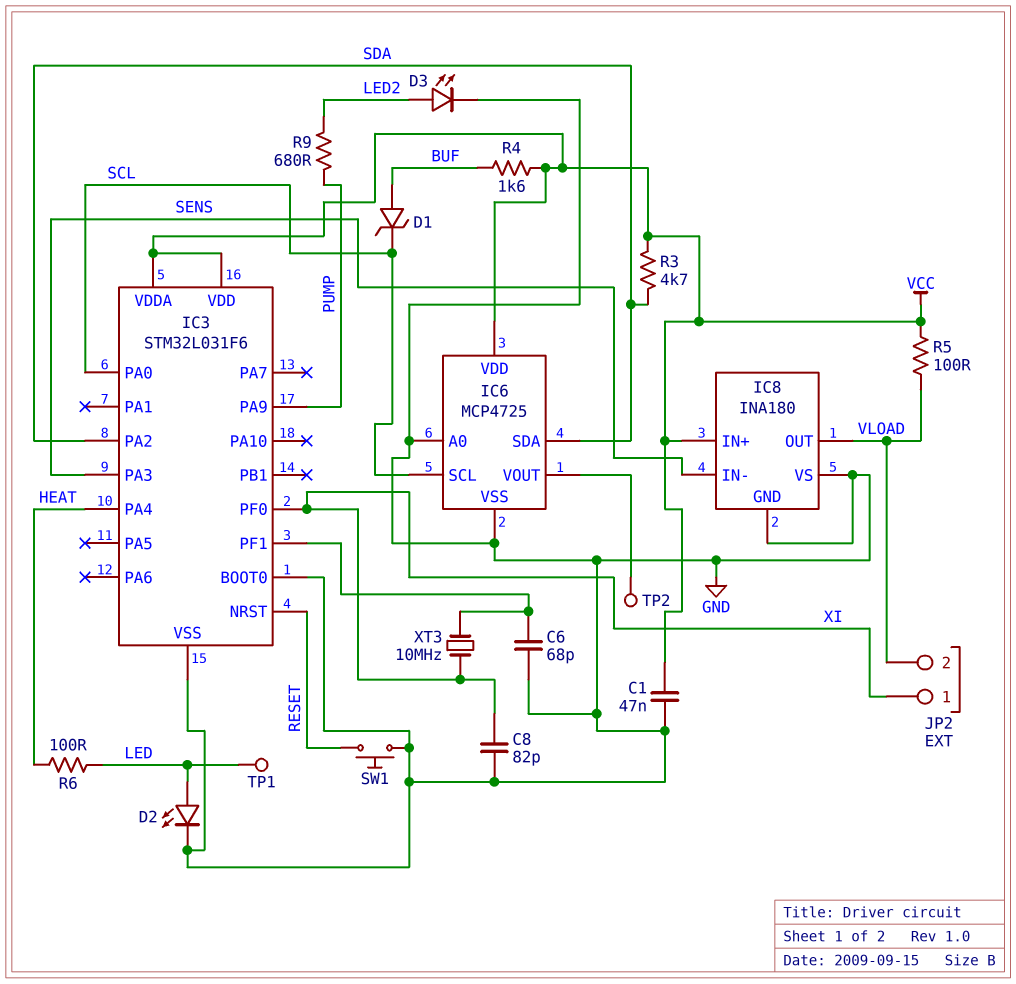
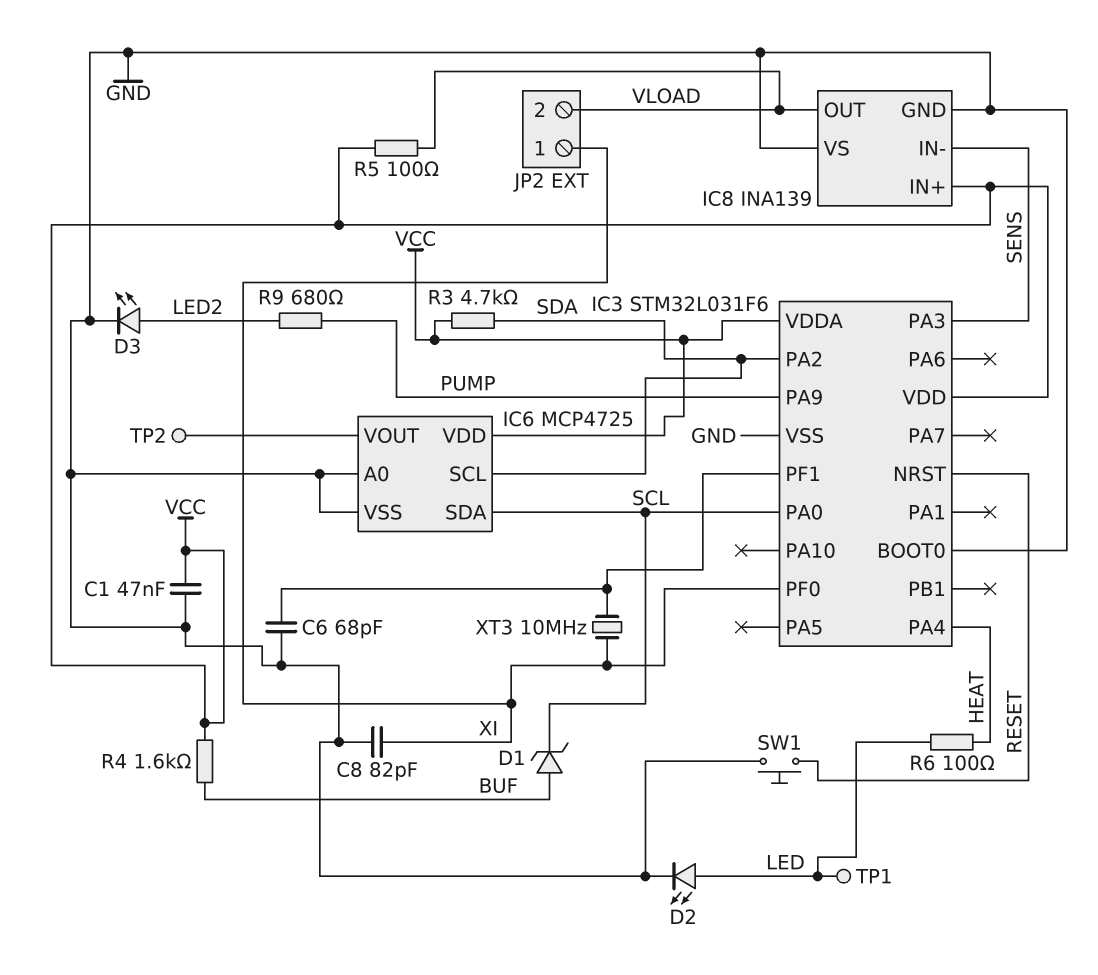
IC6 pin SCL: SCL -> SDA
IC6 pin SDA: SDA -> SCL
IC8: INA180 -> INA139

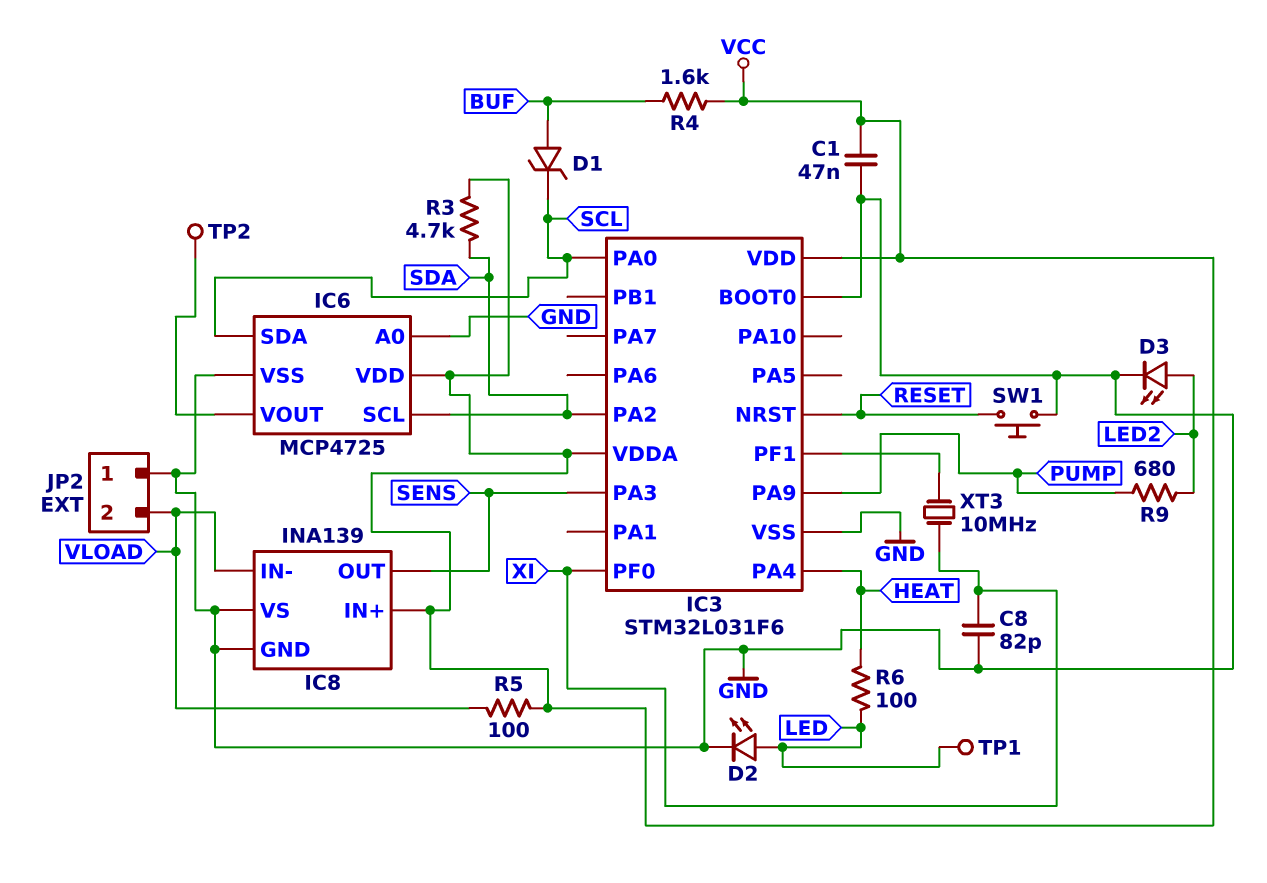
C6: 68pF (GND, IC3/PF1) -> none
IC8 pin IN-: SENS -> VLOAD
IC8 pin OUT: VLOAD -> SENS
JP2 pin 1: XI -> GND

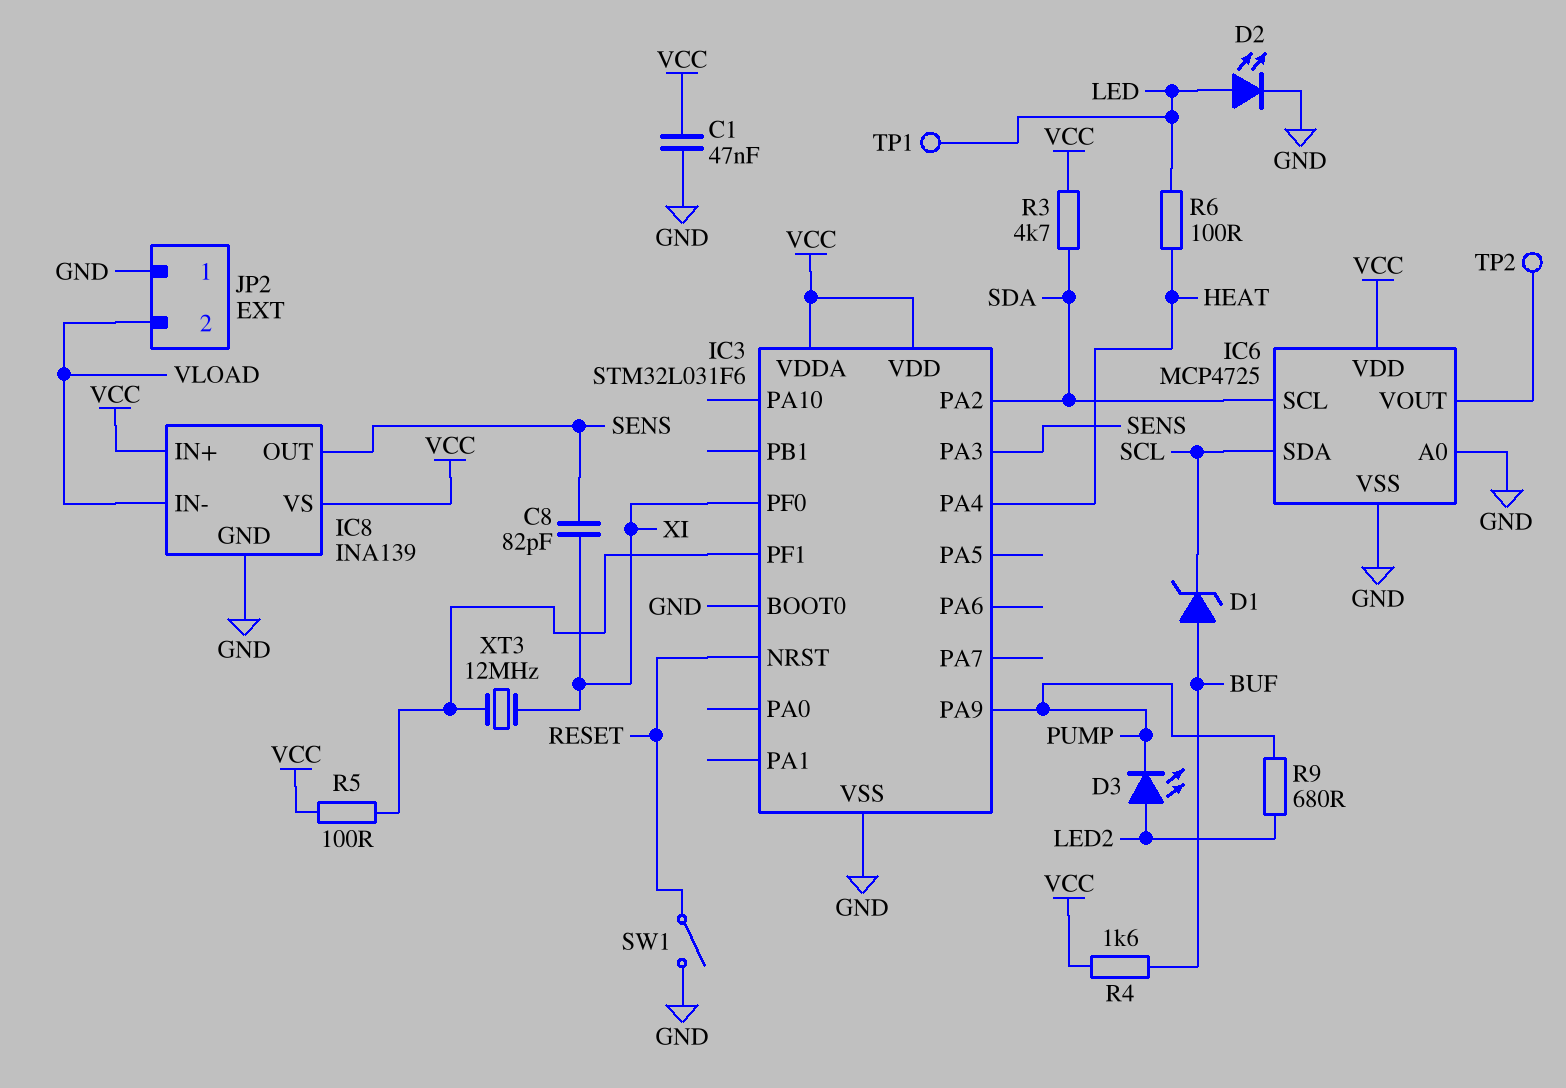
C8: 82pF (GND, XI) -> 82pF (SENS, XI)
D3: LED (A LED2, K GND) -> LED (A LED2, K PUMP)
IC3 pin PA0: SCL -> none
IC8 pin VS: GND -> VCC
R5: 100 (VCC, VLOAD) -> 100 (IC3/PF1, VCC)
SW1: button (GND, RESET) -> switch (GND, RESET)
XT3: 10MHz (IC3/PF1, XI) -> 12MHz (IC3/PF1, XI)

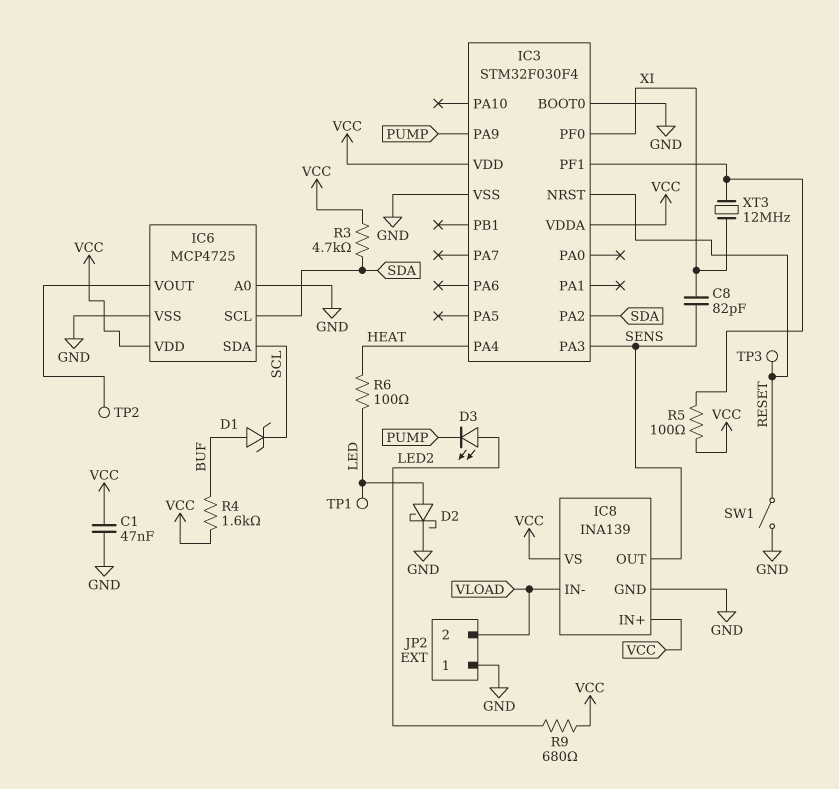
D2: LED (A LED, K GND) -> schottky (A LED, K GND)
IC3: STM32L031F6 -> STM32F030F4
R9: 680 (LED2, PUMP) -> 680 (LED2, VCC)
TP3: none -> test point (RESET)

